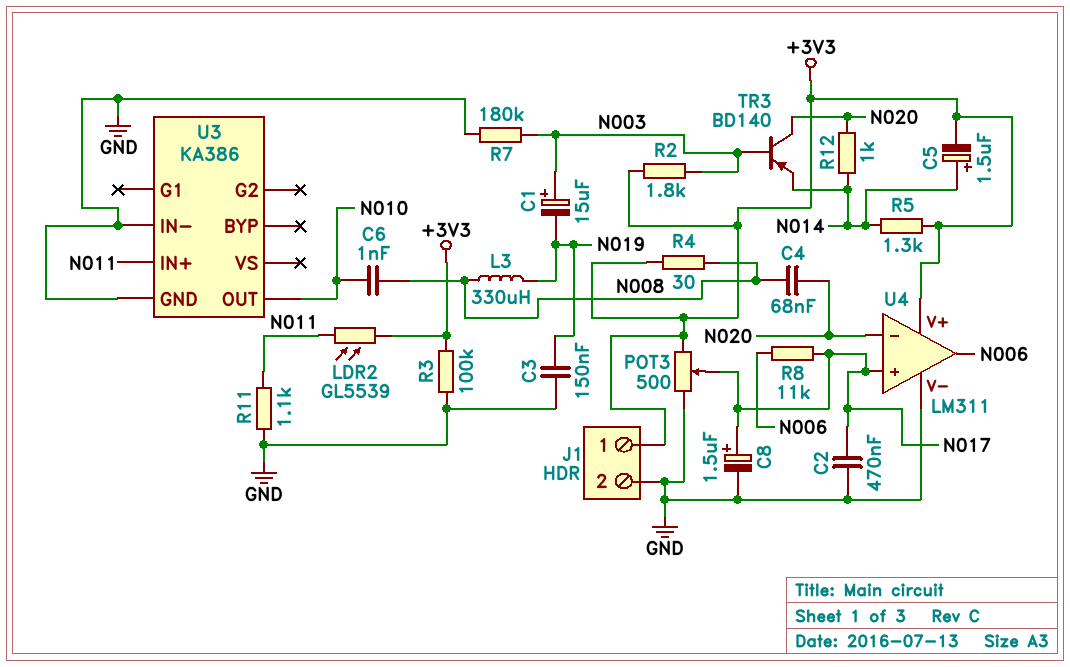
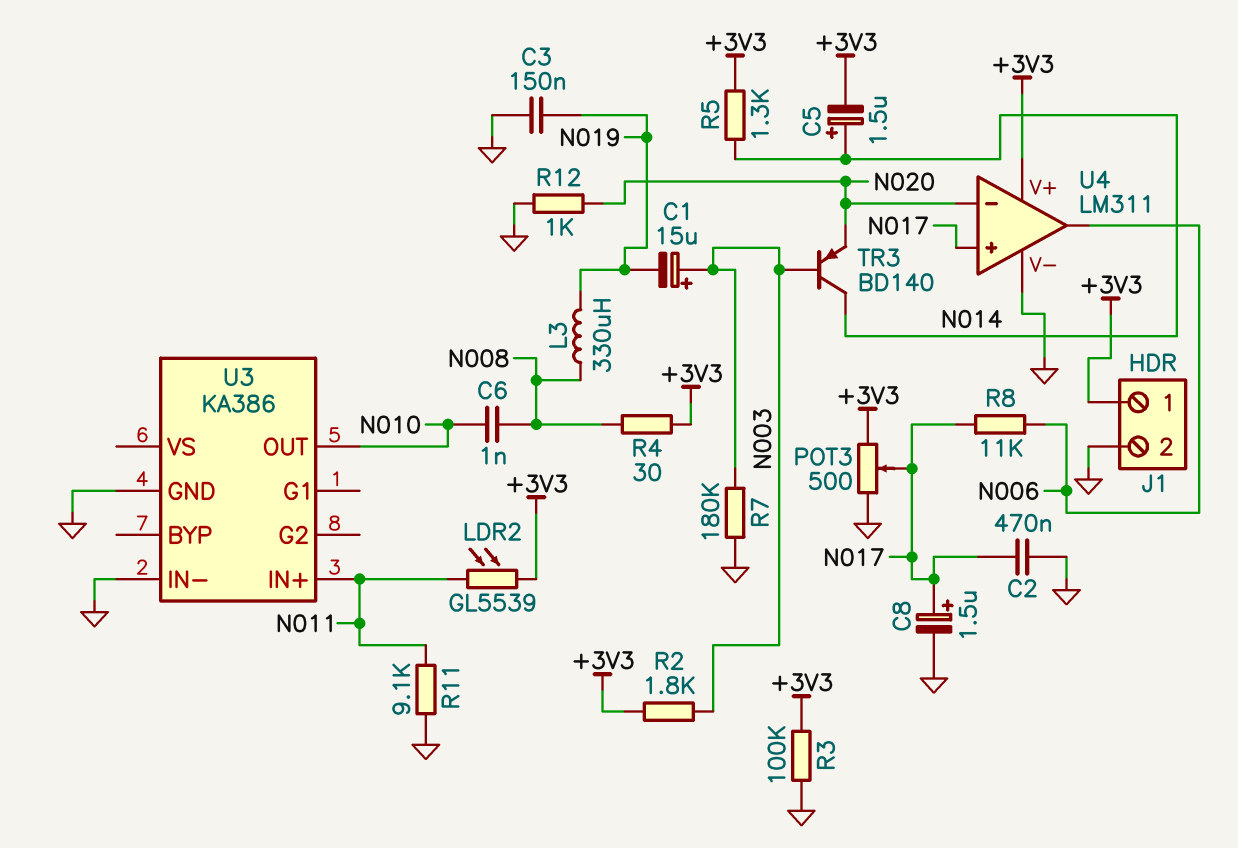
C4: 68nF (N008, N020) -> none
R11: 1.1k (GND, N011) -> 9.1k (GND, N011)
R12: 1k (N014, N020) -> 1k (GND, N020)
TR3: PNP BD140 (B N003, C N020, E N014) -> PNP BD140 (B N003, C N014, E N020)

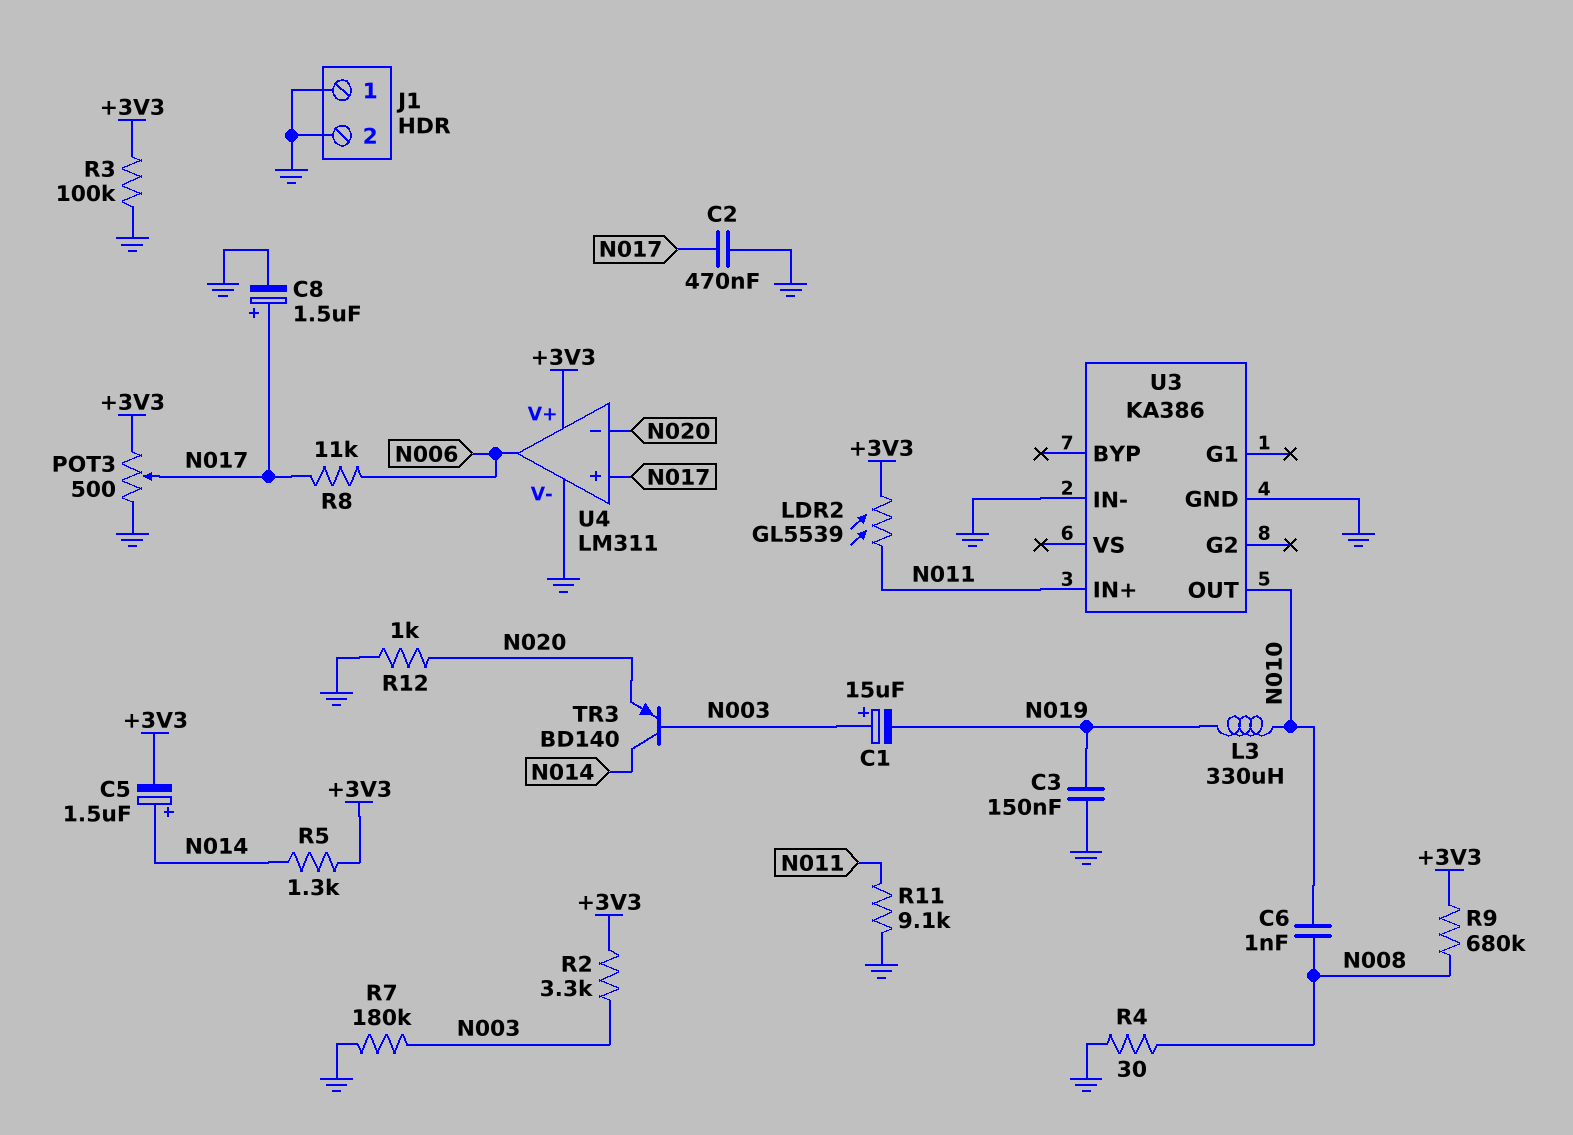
J1 pin 1: +3V3 -> GND
L3: 330uH (N008, N019) -> 330uH (N010, N019)
R2: 1.8k (+3V3, N003) -> 3.3k (+3V3, N003)
R4: 30 (+3V3, N008) -> 30 (GND, N008)
R9: none -> 680k (+3V3, N008)

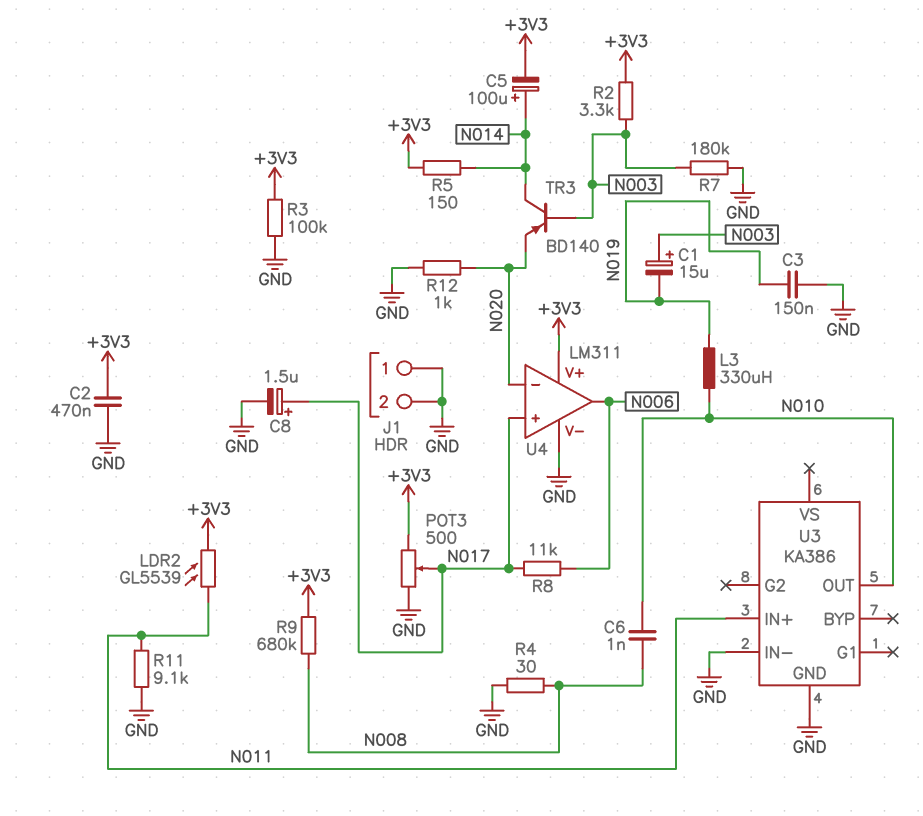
C2: 470nF (GND, N017) -> 470nF (+3V3, GND)
C5: 1.5uF (plus N014, minus +3V3) -> 100uF (plus N014, minus +3V3)
R5: 1.3k (+3V3, N014) -> 150 (+3V3, N014)

